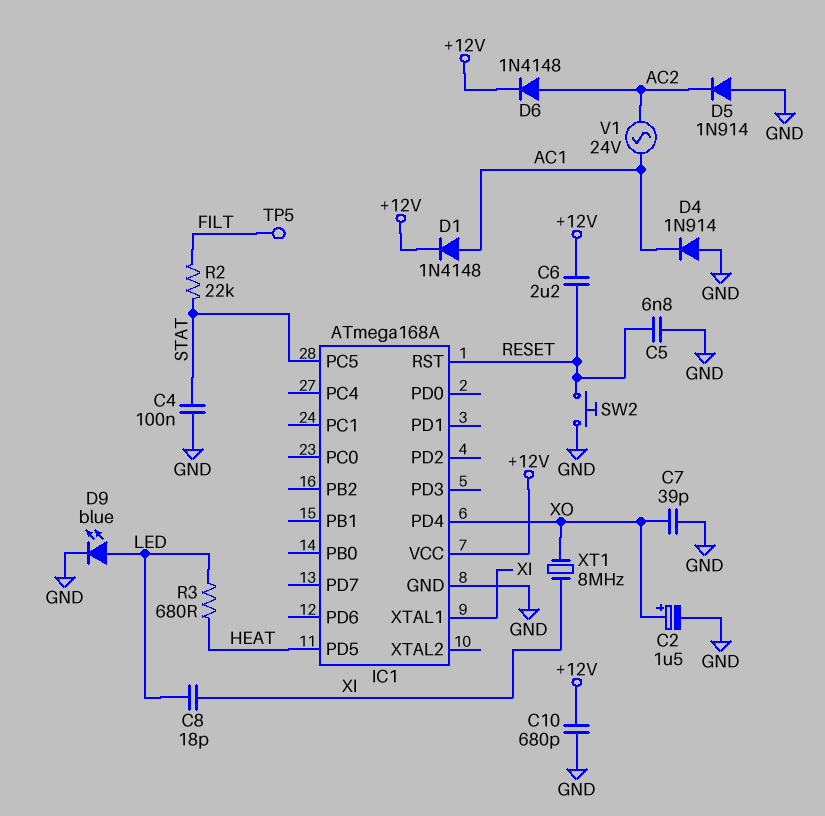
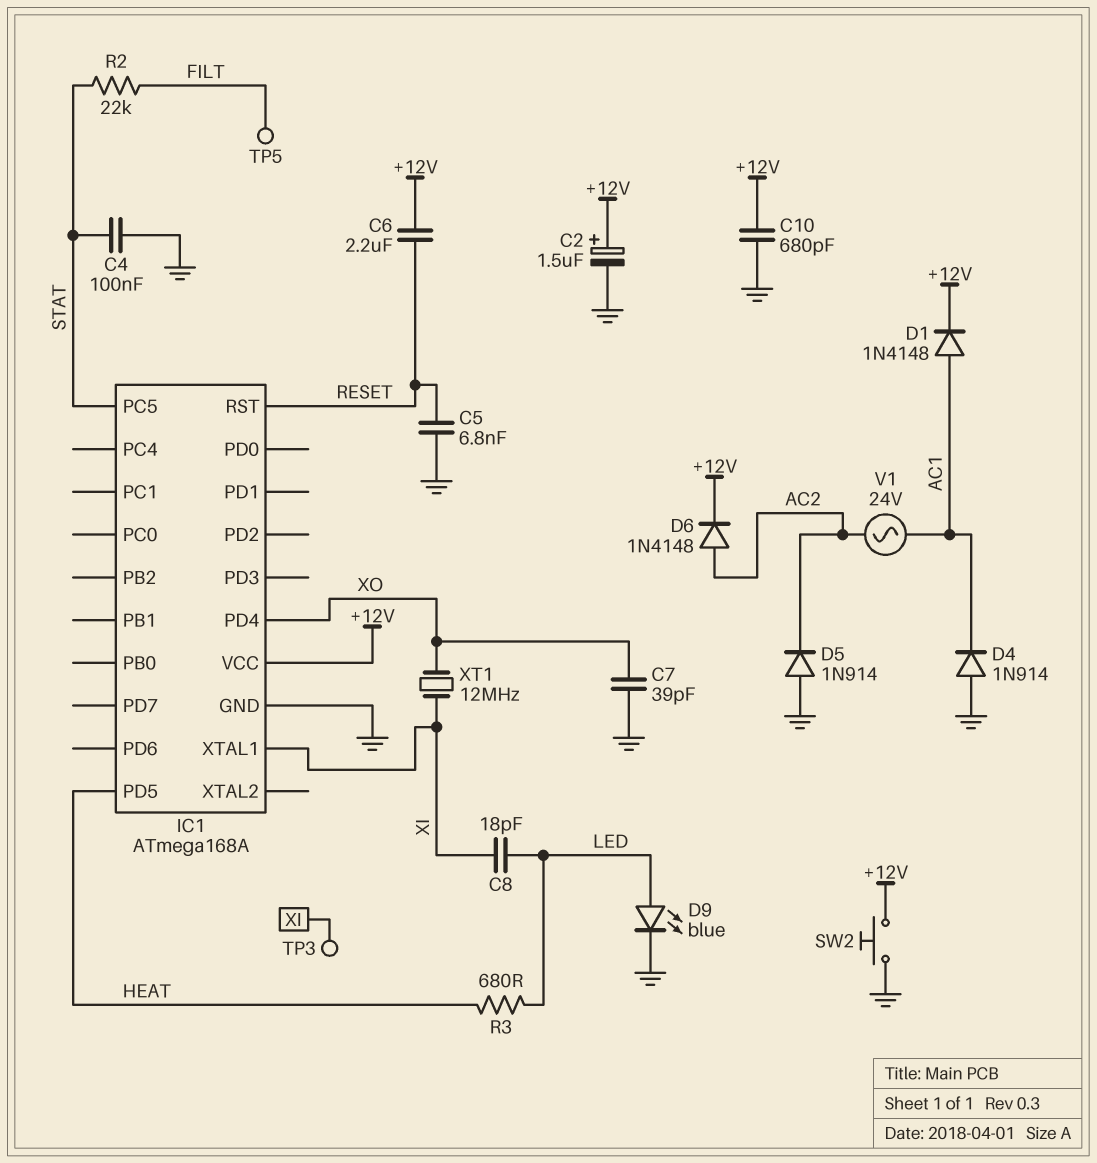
C2: 1.5uF (plus XO, minus GND) -> 1.5uF (plus +12V, minus GND)
SW2: button (GND, RESET) -> button (+12V, GND)
TP3: none -> test point (XI)
XT1: 8MHz (XI, XO) -> 12MHz (XI, XO)

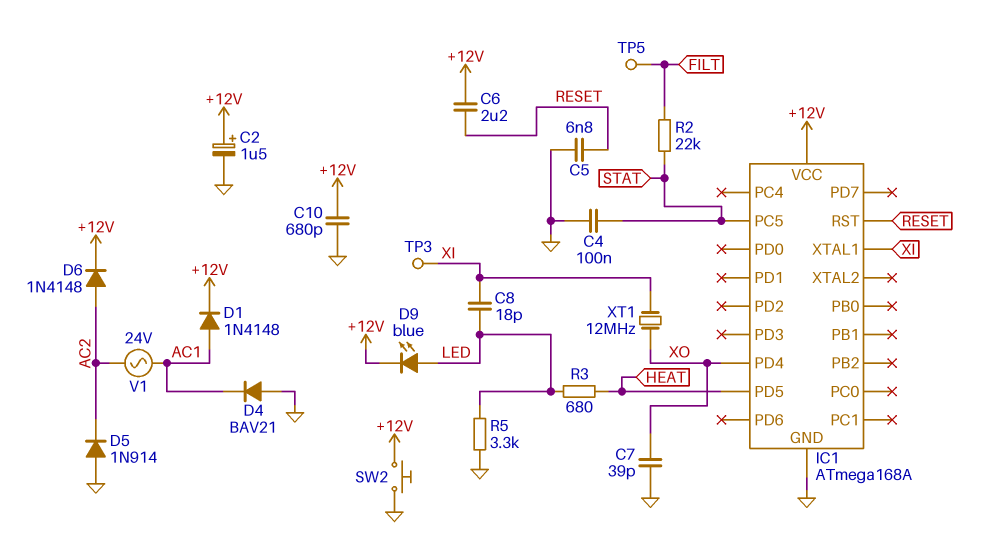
D4: diode 1N914 (A GND, K AC1) -> diode BAV21 (A GND, K AC1)
D9: LED blue (A LED, K GND) -> LED blue (A LED, K +12V)
R5: none -> 3.3k (GND, LED)

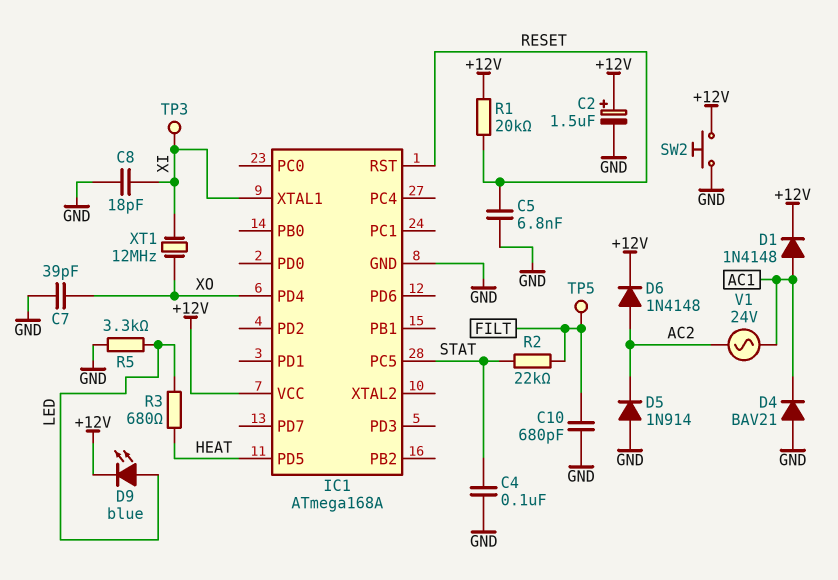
C6: 2.2uF (+12V, RESET) -> none
C8: 18pF (LED, XI) -> 18pF (GND, XI)
C10: 680pF (+12V, GND) -> 680pF (FILT, GND)
R1: none -> 20k (+12V, RESET)

